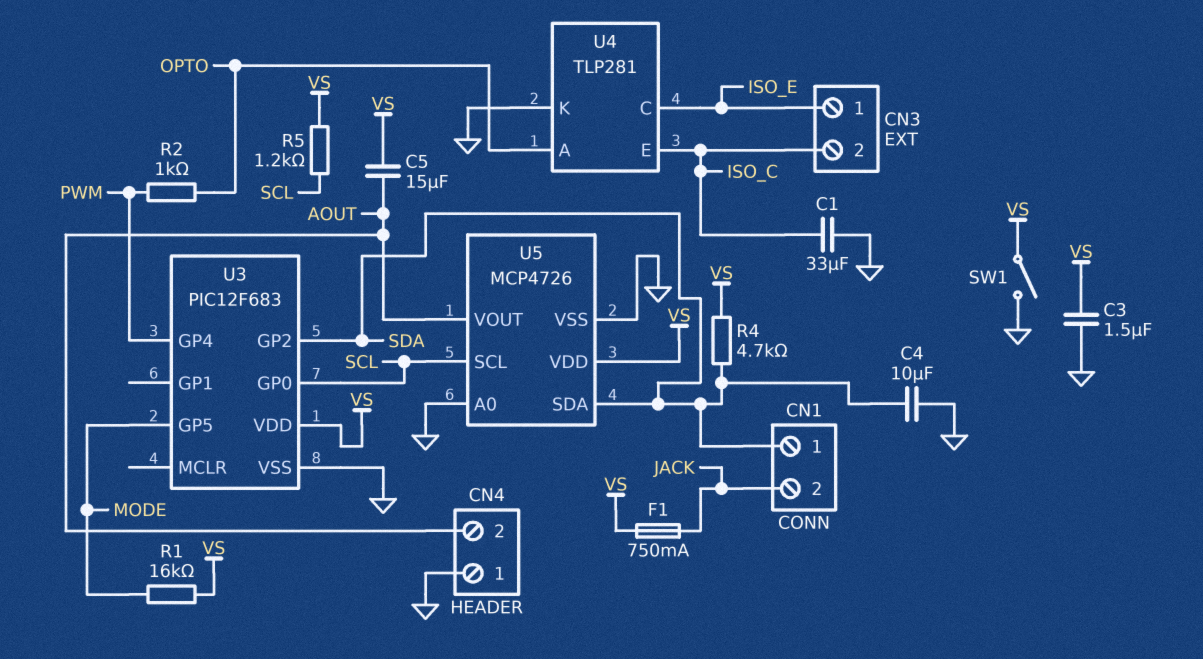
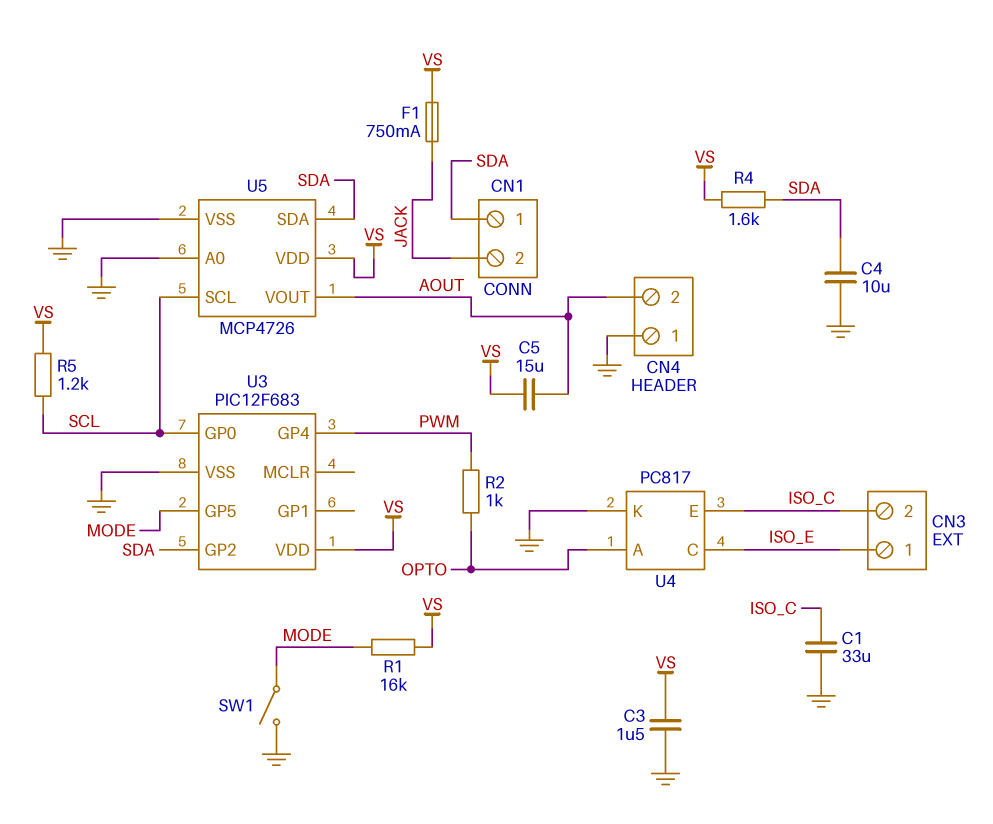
R4: 4.7k (SDA, VS) -> 1.6k (SDA, VS)
SW1: switch (GND, VS) -> switch (GND, MODE)
U4: TLP281 -> PC817

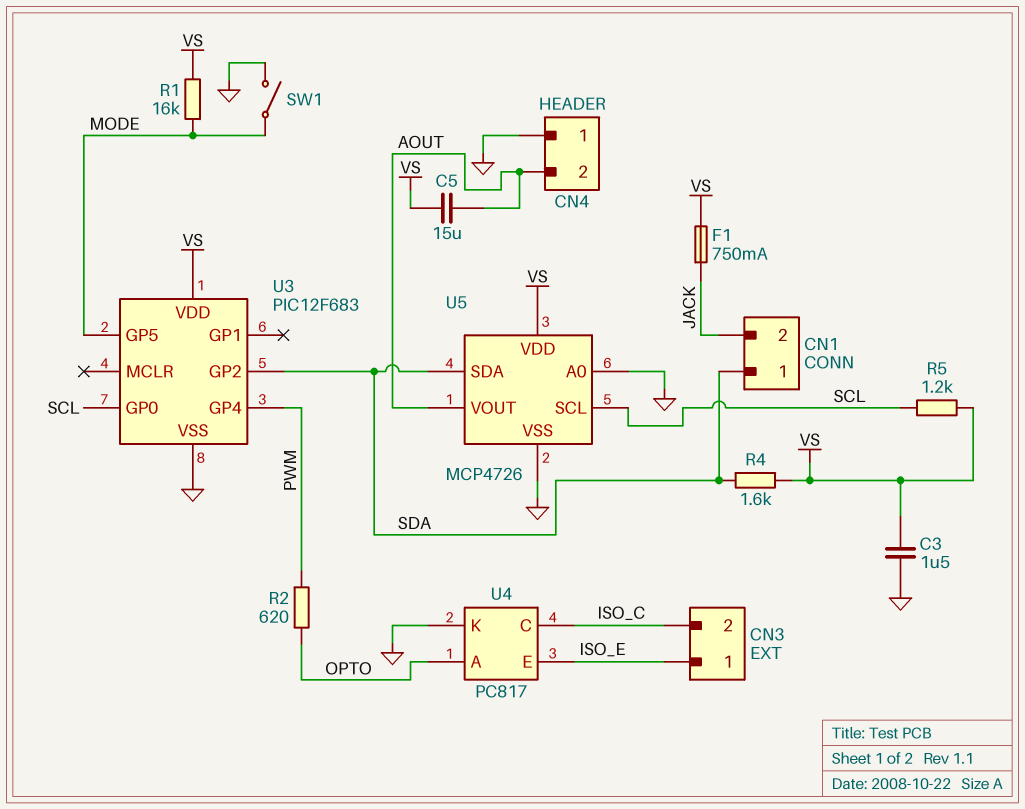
C1: 33uF (GND, ISO_C) -> none
C4: 10uF (GND, SDA) -> none
R2: 1k (OPTO, PWM) -> 620 (OPTO, PWM)
U4 pin C: ISO_E -> ISO_C
U4 pin E: ISO_C -> ISO_E

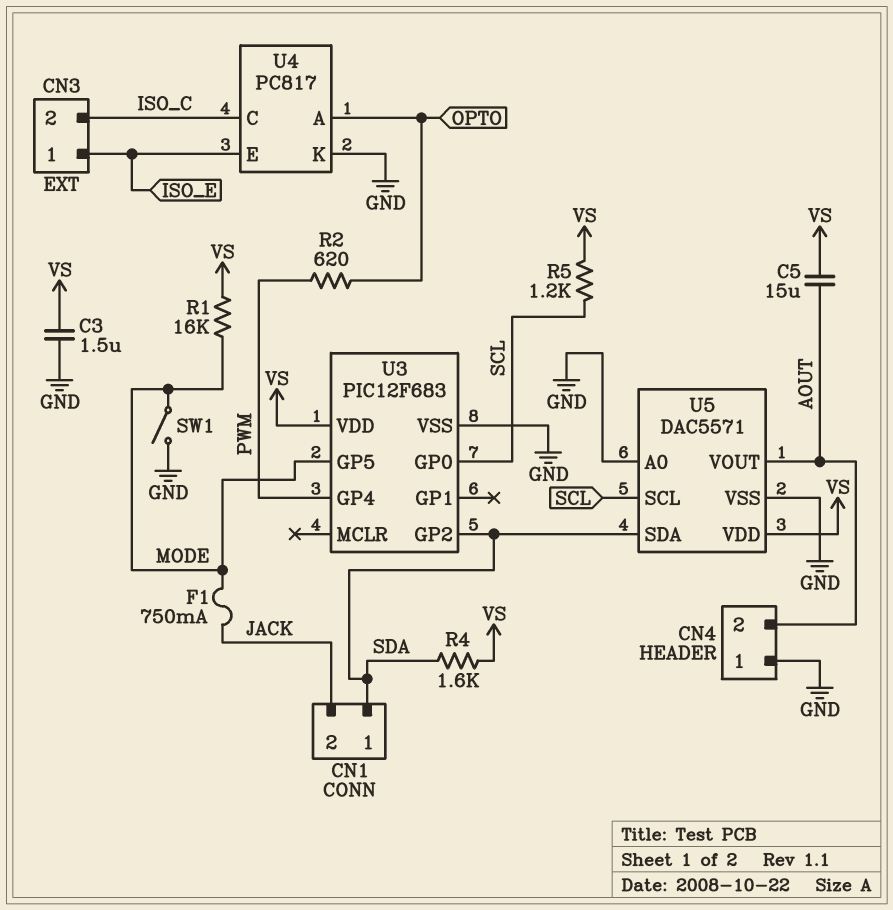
F1: 750mA (JACK, VS) -> 750mA (JACK, MODE)
U5: MCP4726 -> DAC5571

